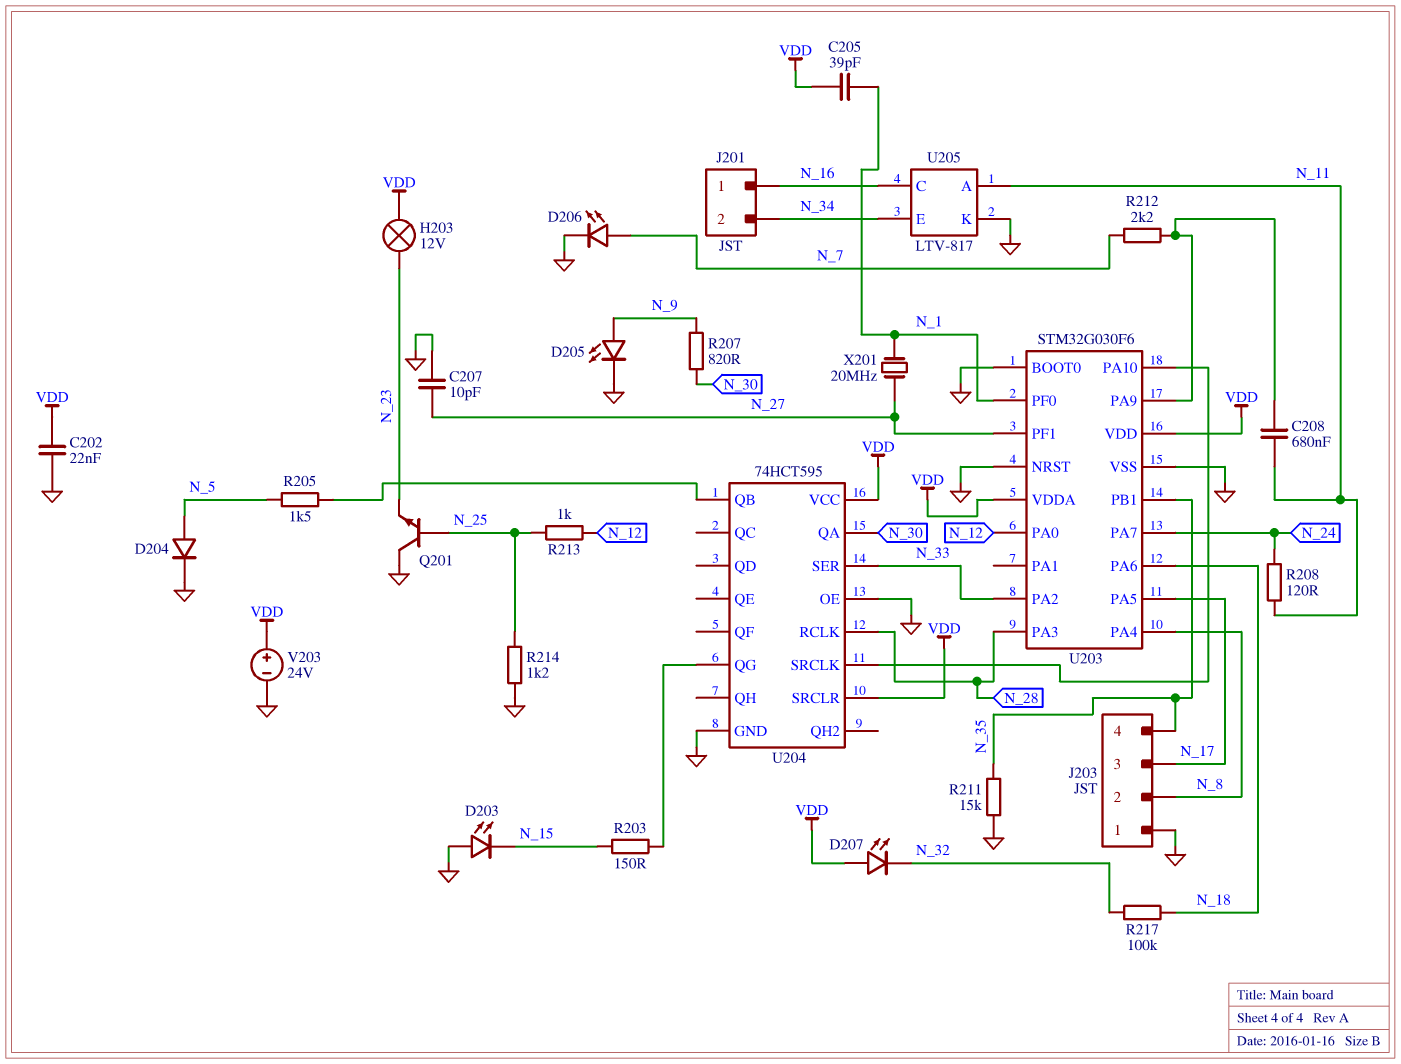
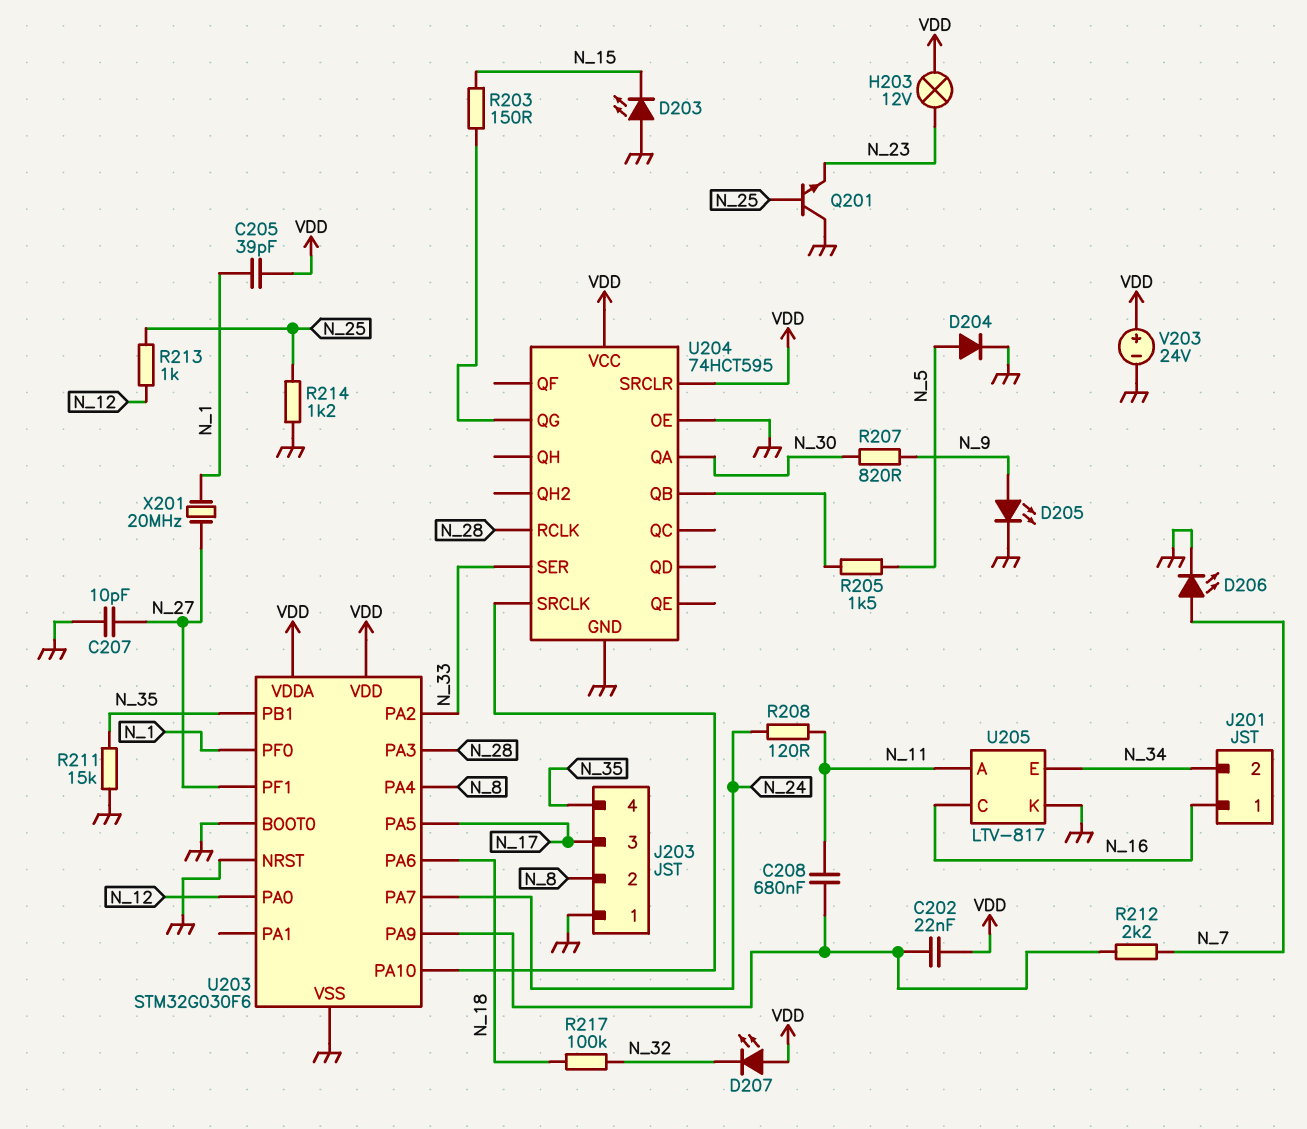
C202: 22nF (GND, VDD) -> 22nF (U203/PA9, VDD)

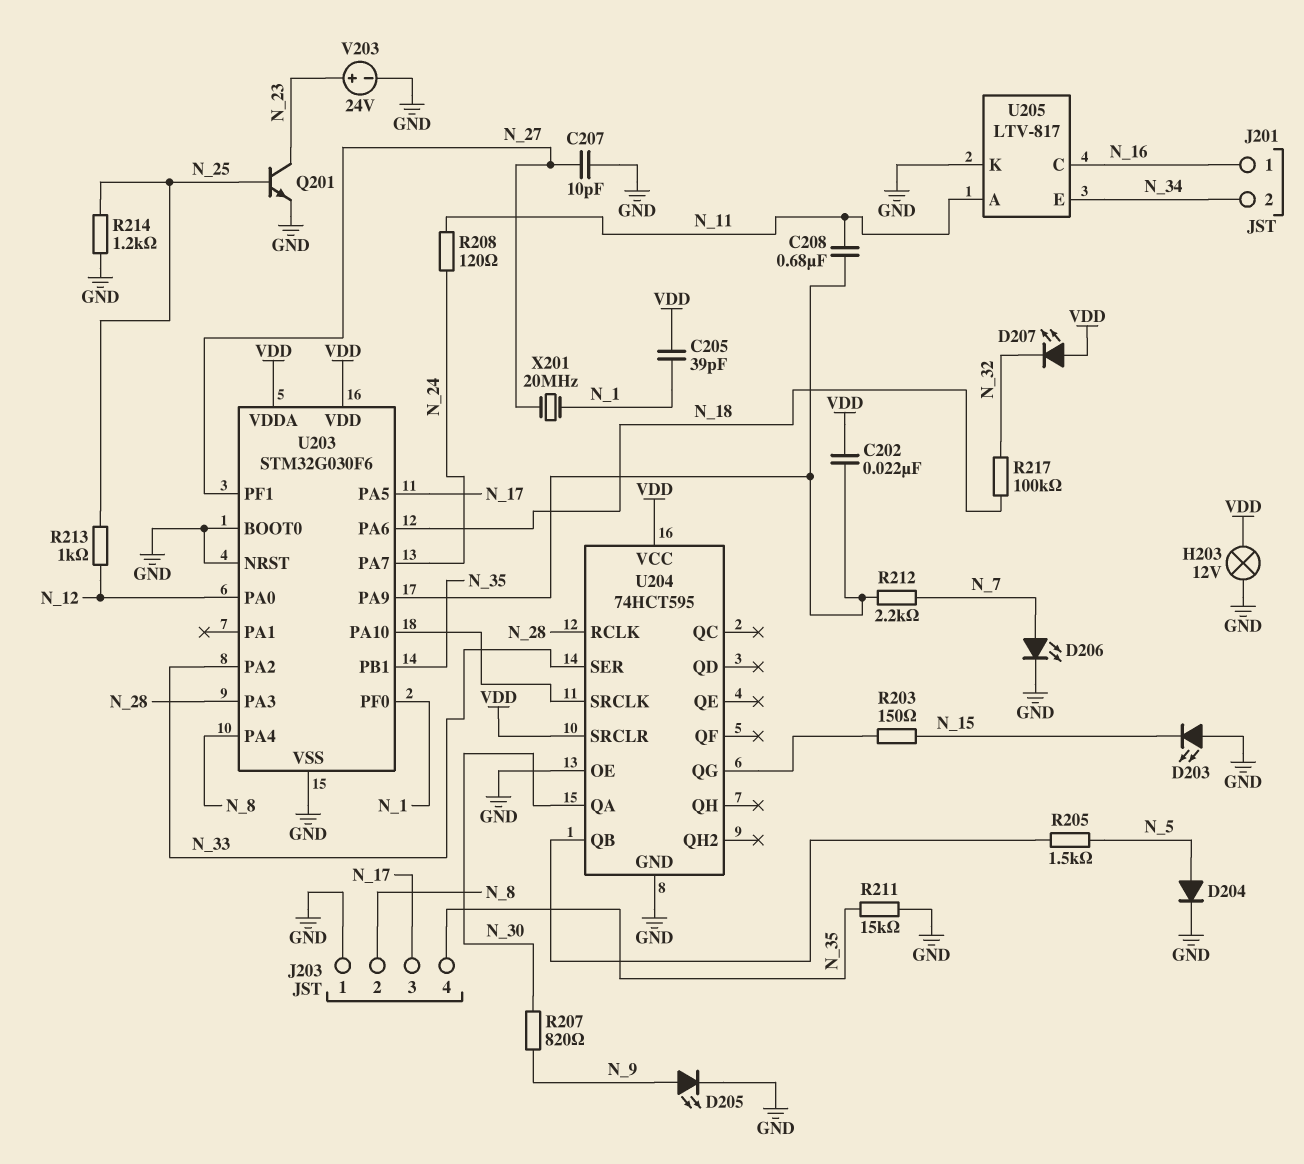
H203: lamp 12V (N_23, VDD) -> lamp 12V (GND, VDD)
Q201: NPN (B N_25, C GND, E N_23) -> NPN (B N_25, C N_23, E GND)
V203: 24V (plus VDD, minus GND) -> 24V (plus N_23, minus GND)

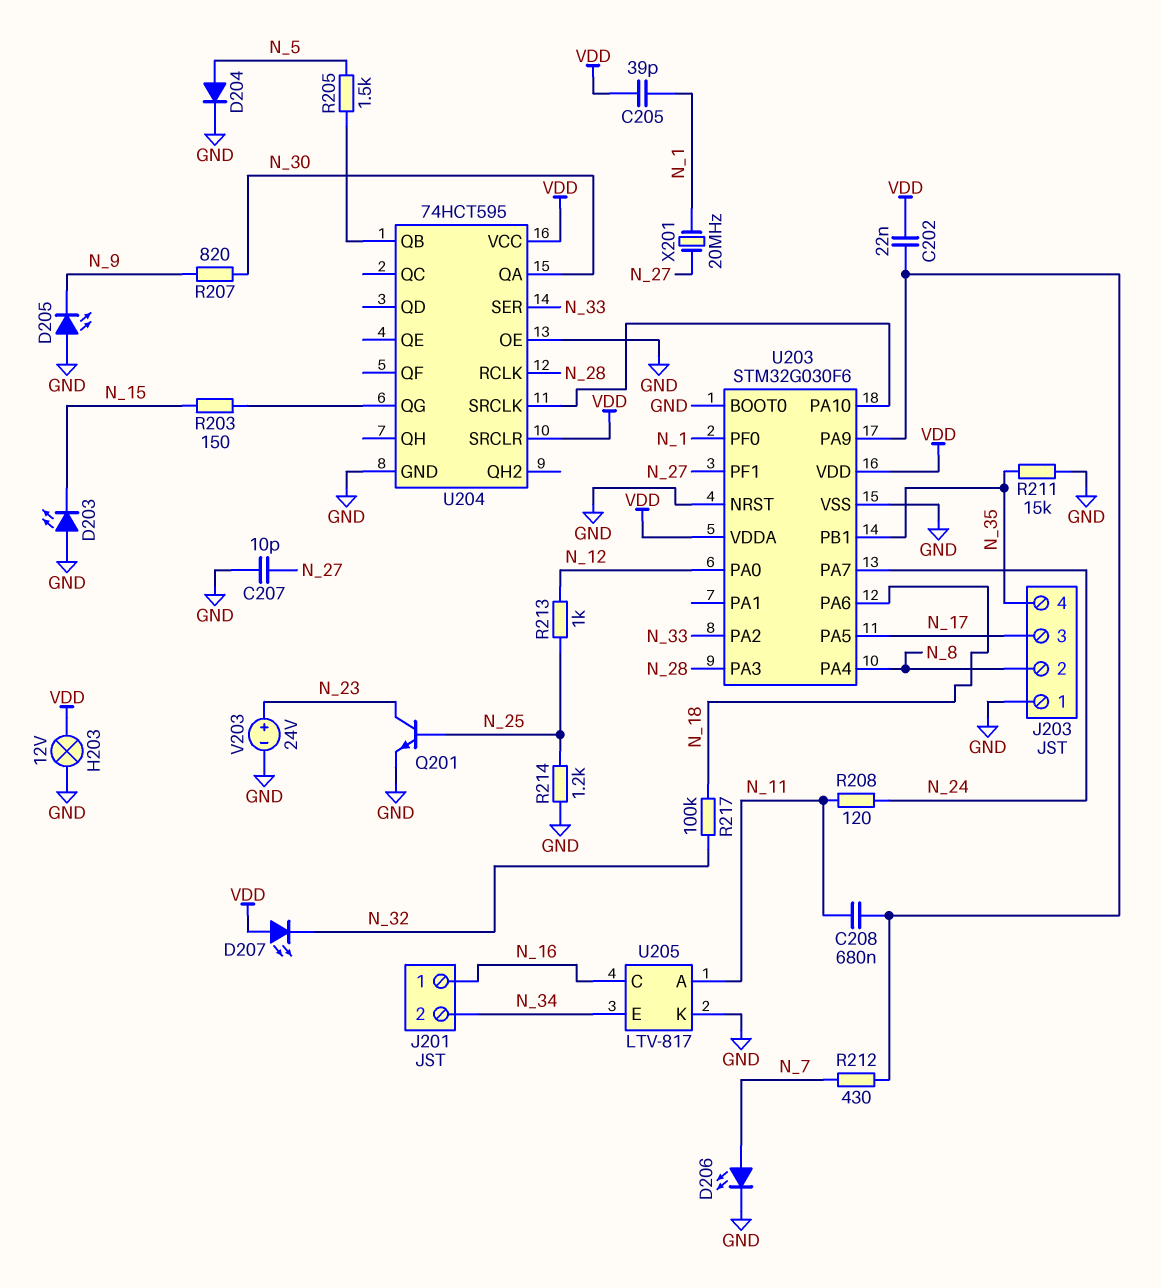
D205: LED (A N_9, K GND) -> LED (A GND, K N_9)
R212: 2.2k (N_7, U203/PA9) -> 430 (N_7, U203/PA9)

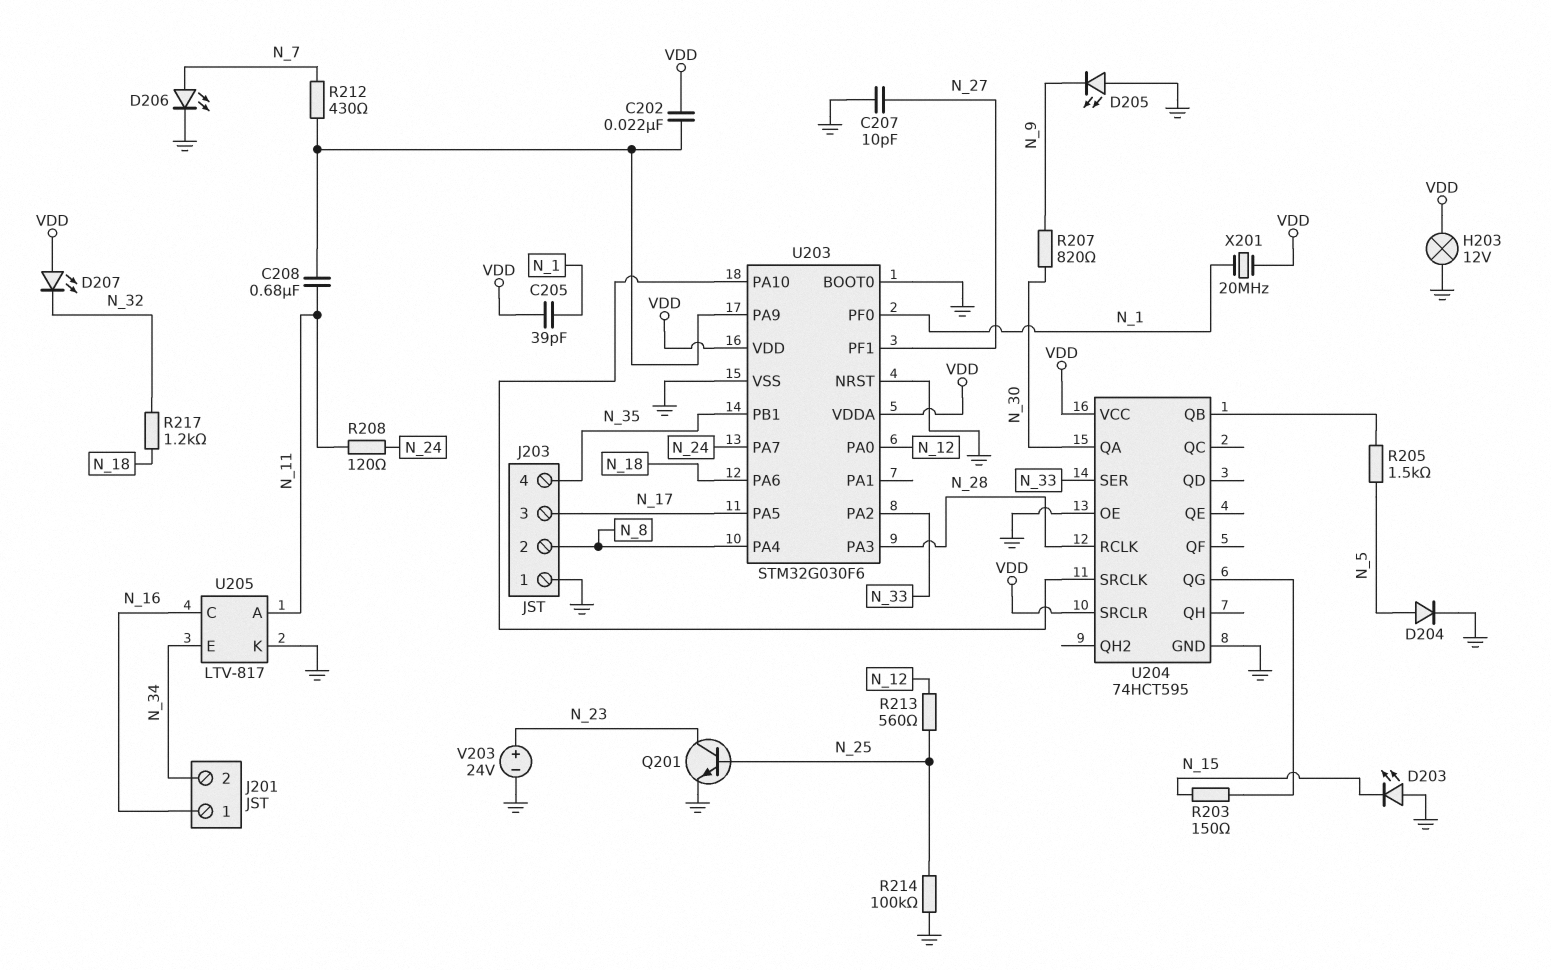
R211: 15k (GND, N_35) -> none
R213: 1k (N_12, N_25) -> 560 (N_12, N_25)
R214: 1.2k (GND, N_25) -> 100k (GND, N_25)
R217: 100k (N_18, N_32) -> 1.2k (N_18, N_32)
X201: 20MHz (N_1, N_27) -> 20MHz (N_1, VDD)

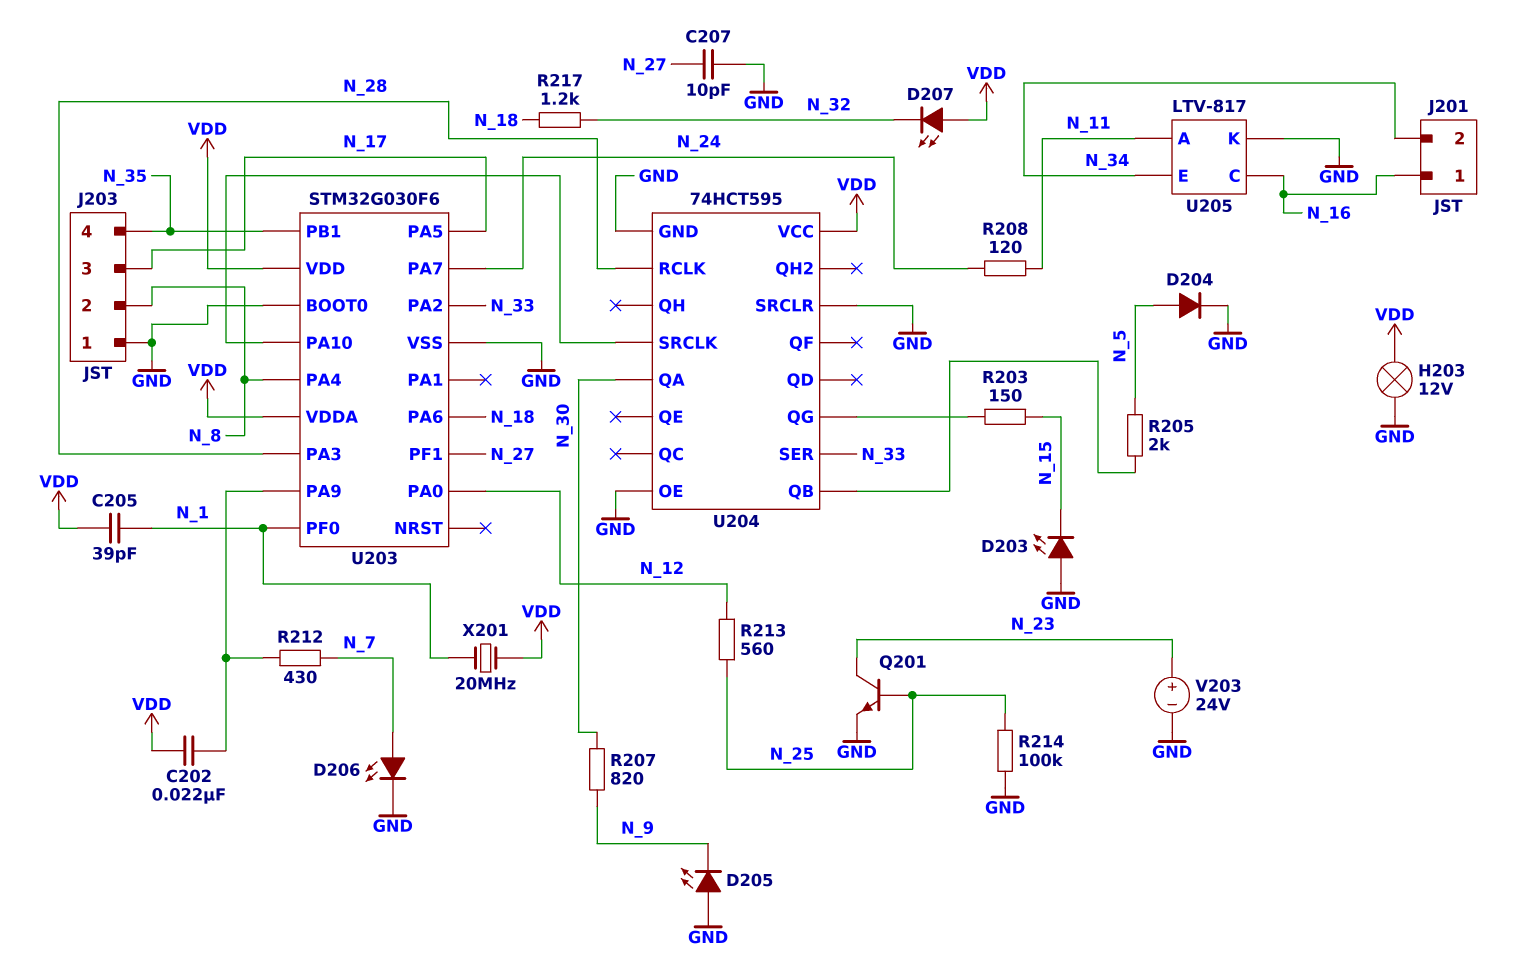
C208: 680nF (N_11, U203/PA9) -> none
R205: 1.5k (N_5, U204/QB) -> 2k (N_5, U204/QB)
U203 pin NRST: GND -> none
U204 pin SRCLR: VDD -> GND

